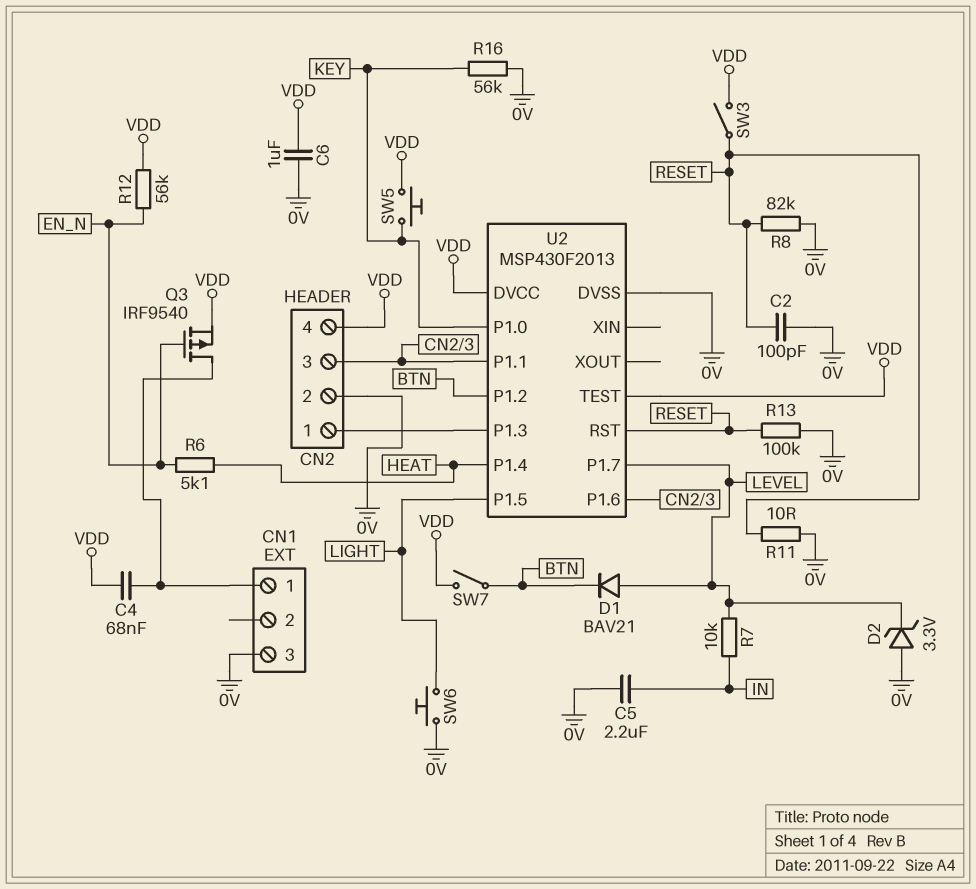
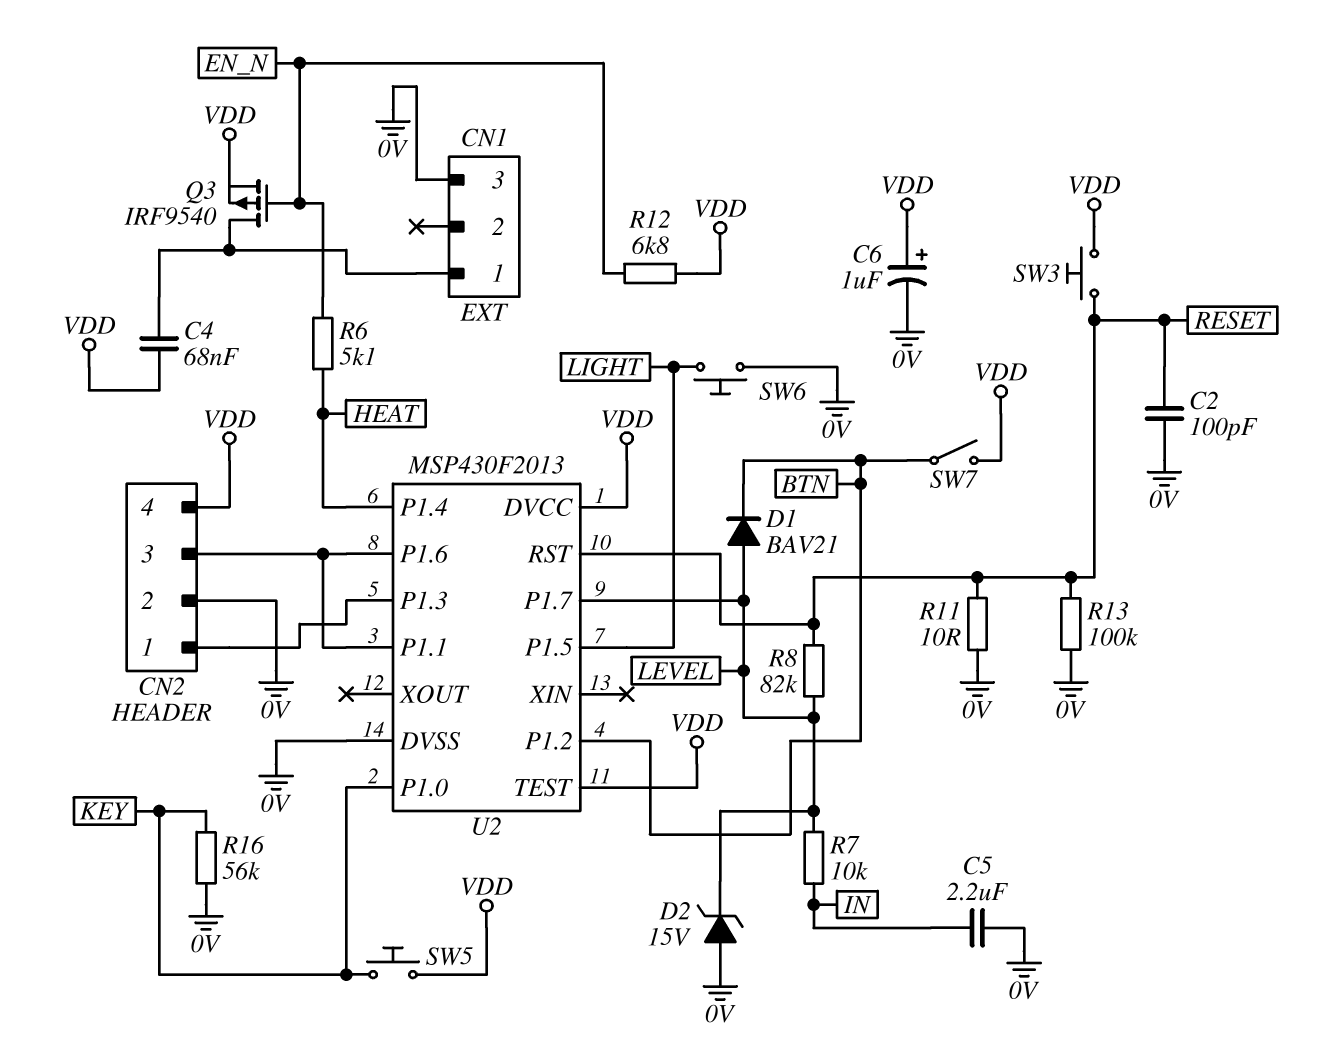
C6: 1uF (0V, VDD) -> 1uF (plus VDD, minus 0V)
D2: zener 3.3V (A 0V, K LEVEL) -> zener 15V (A 0V, K LEVEL)
R8: 82k (0V, RESET) -> 82k (LEVEL, RESET)
R12: 56k (EN_N, VDD) -> 6.8k (EN_N, VDD)
SW3: switch (RESET, VDD) -> button (RESET, VDD)

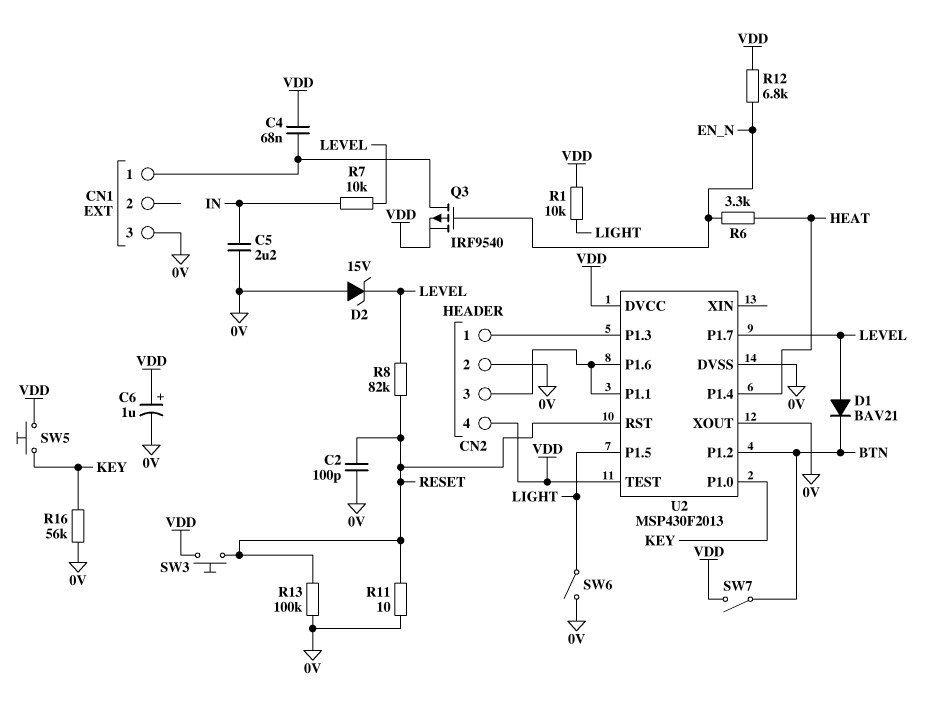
R1: none -> 10k (LIGHT, VDD)
R6: 5.1k (EN_N, HEAT) -> 3.3k (EN_N, HEAT)
SW6: button (0V, LIGHT) -> switch (0V, LIGHT)
U2 pin XOUT: none -> 0V

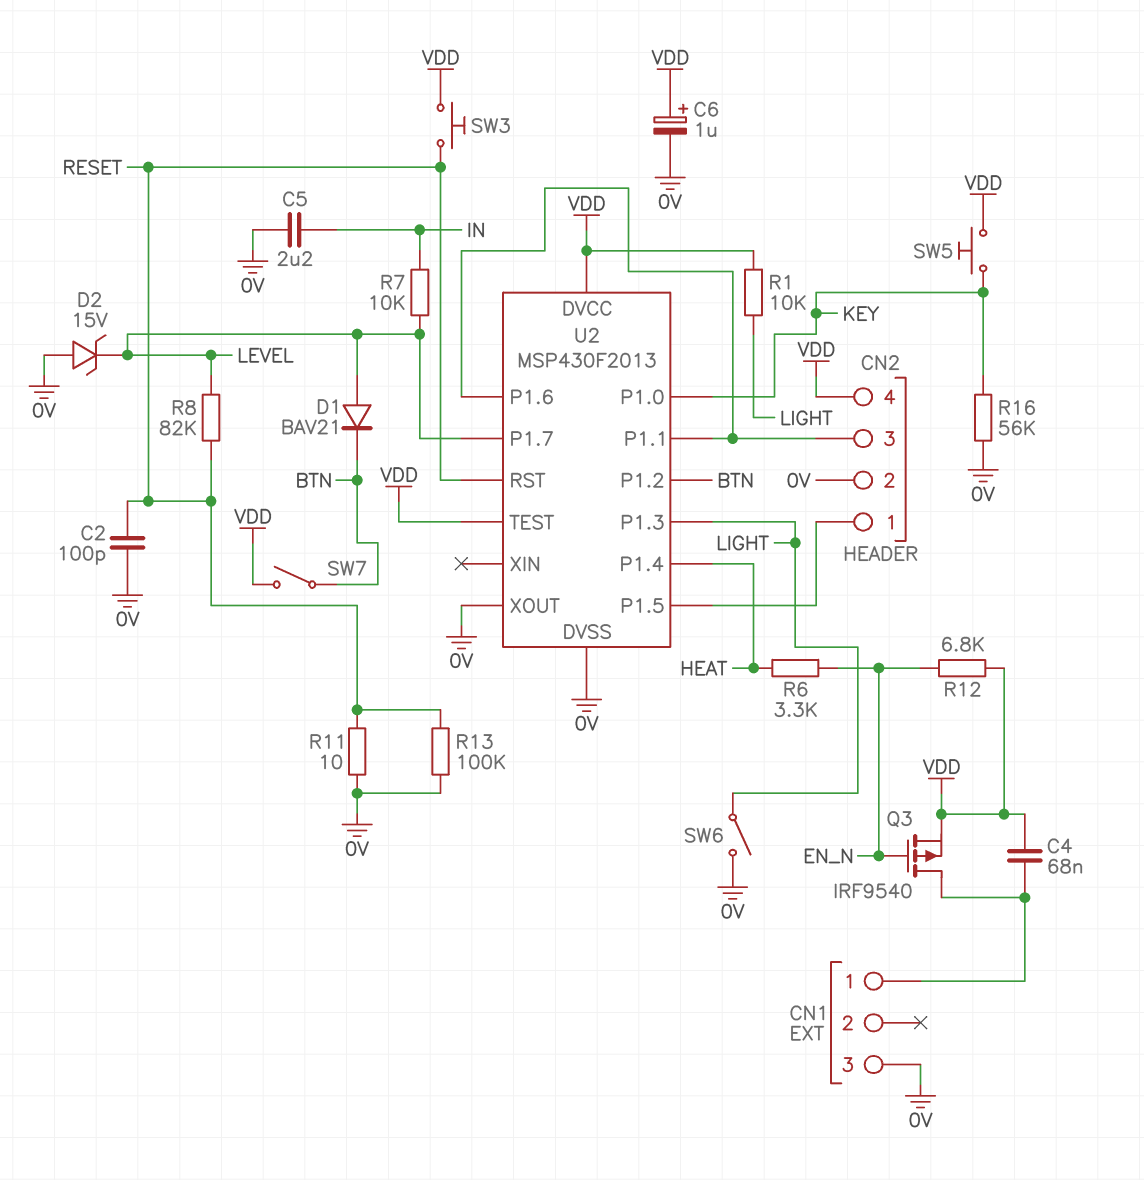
U2 pin P1.3: CN2/1 -> LIGHT
U2 pin P1.5: LIGHT -> CN2/1

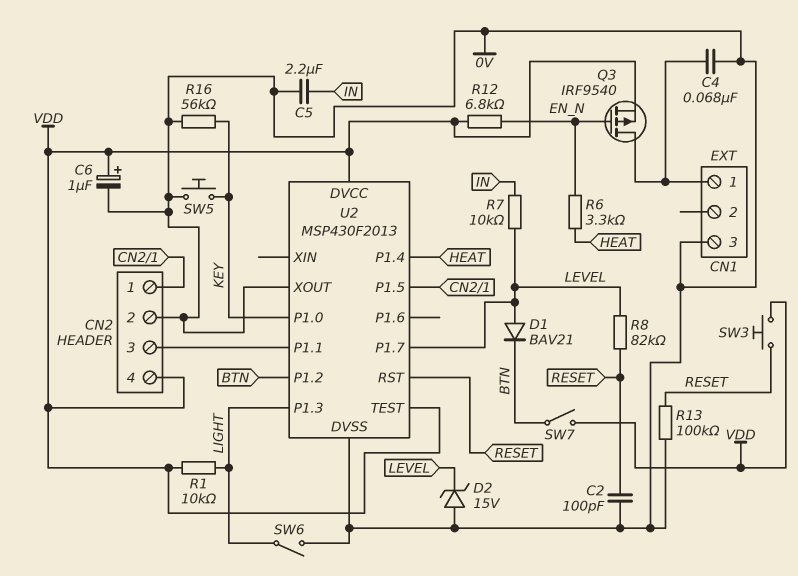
C4: 68nF (CN1/1, VDD) -> 68nF (0V, CN1/1)
R11: 10 (0V, RESET) -> none
SW5: button (KEY, VDD) -> button (0V, KEY)
U2 pin P1.6: CN2/3 -> none

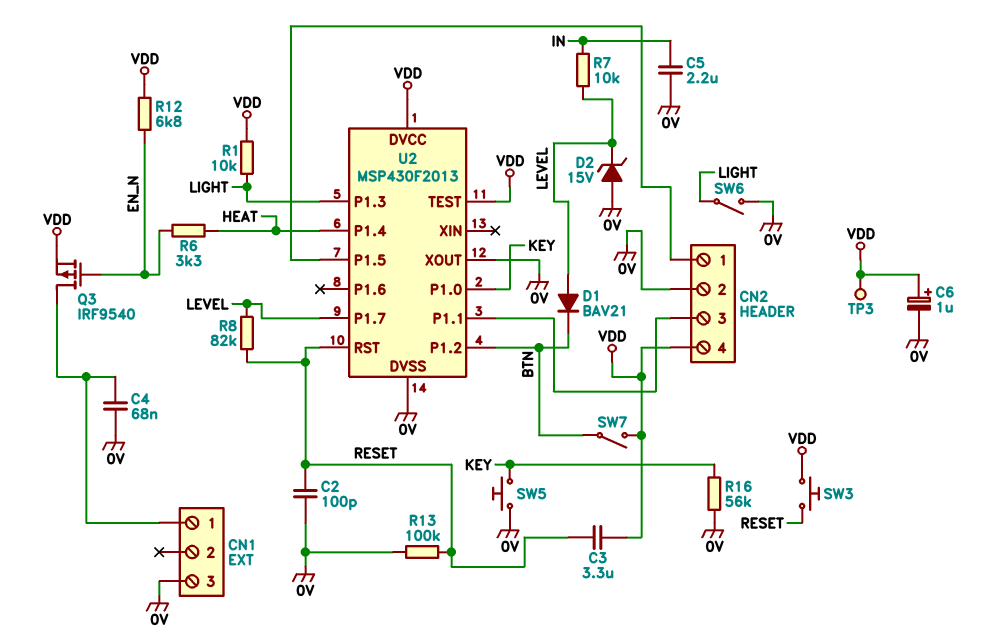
C3: none -> 3.3uF (RESET, VDD)
TP3: none -> test point (VDD)

